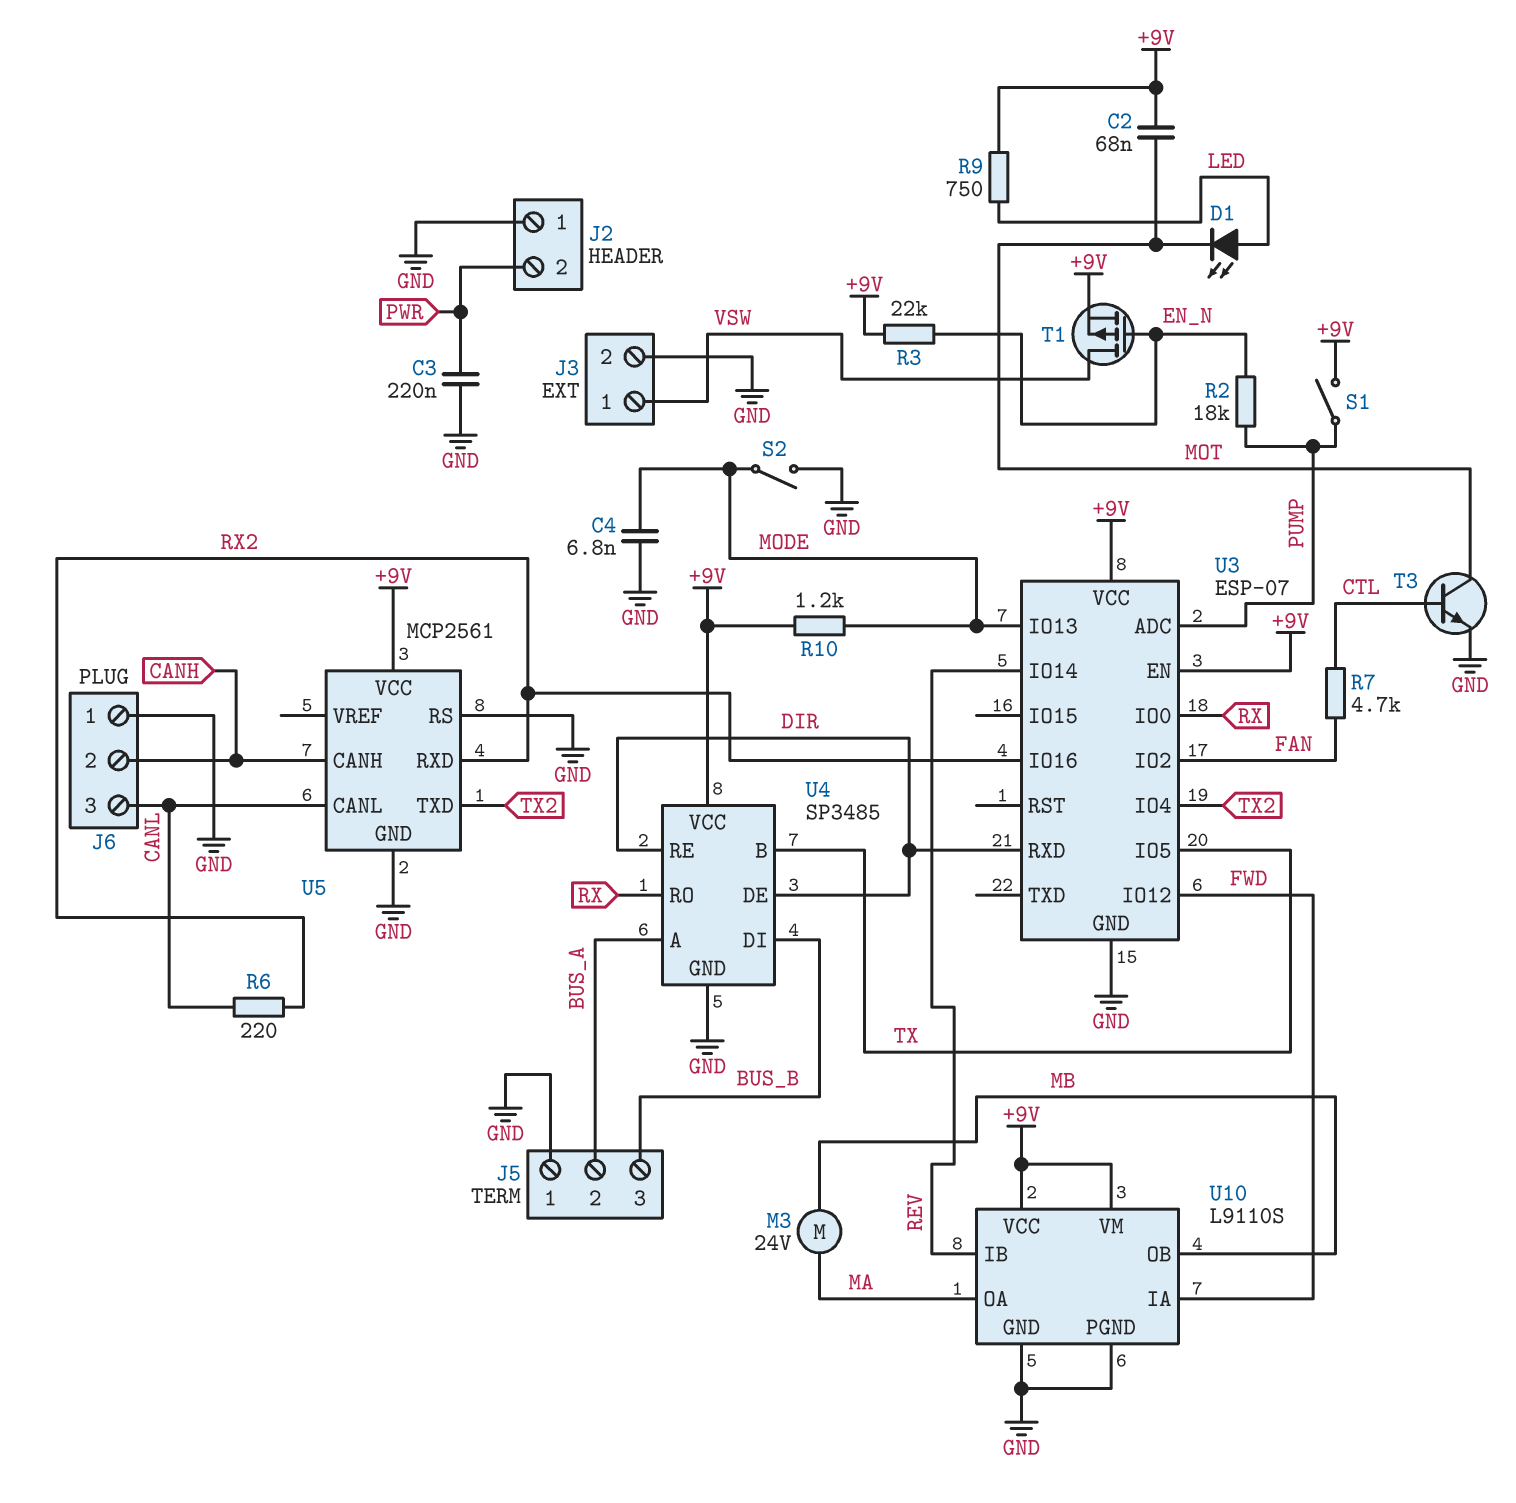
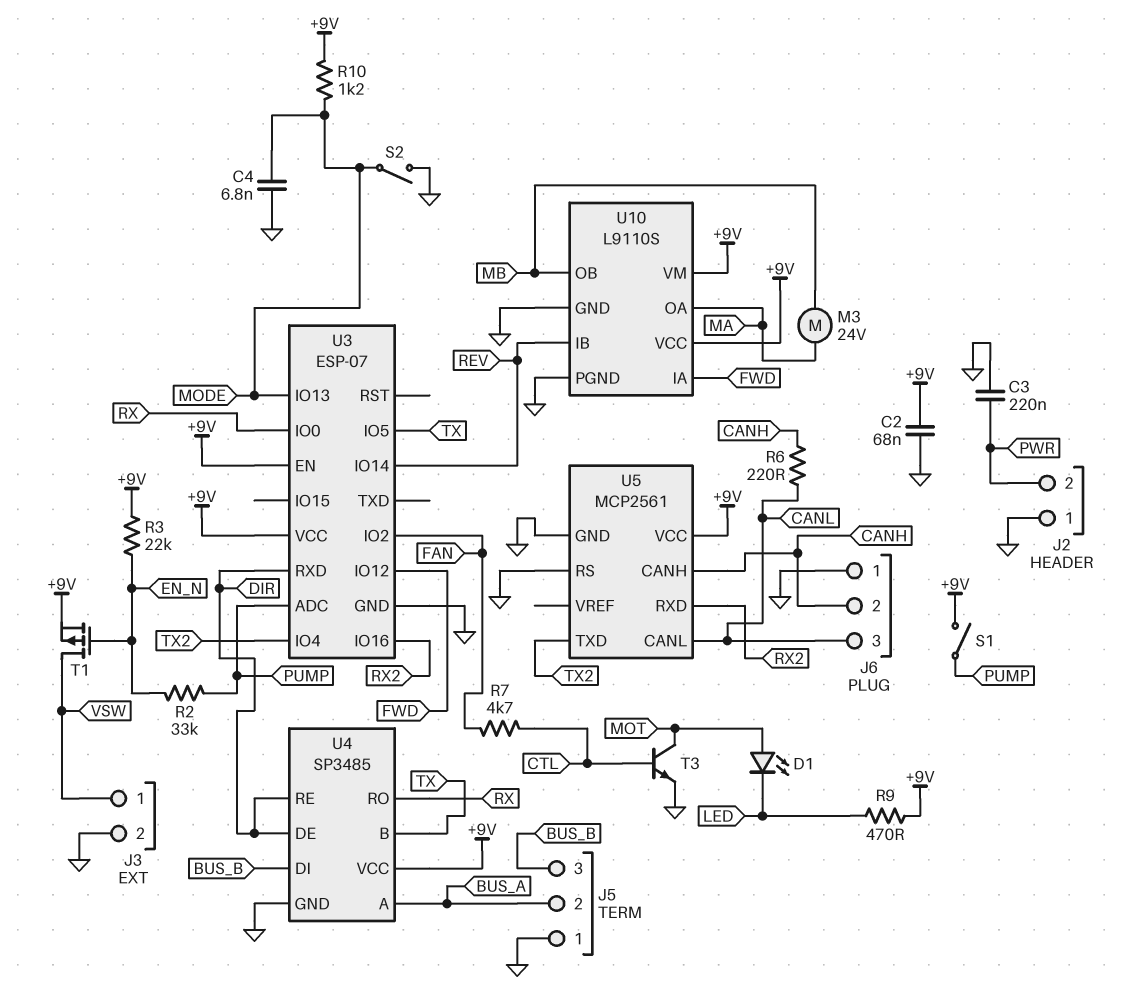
C2: 68nF (+9V, MOT) -> 68nF (+9V, GND)
D1: LED (A LED, K MOT) -> LED (A MOT, K LED)
R2: 18k (EN_N, PUMP) -> 33k (EN_N, PUMP)
R6: 220 (CANL, RX2) -> 220 (CANH, CANL)
R9: 750 (+9V, LED) -> 470 (+9V, LED)

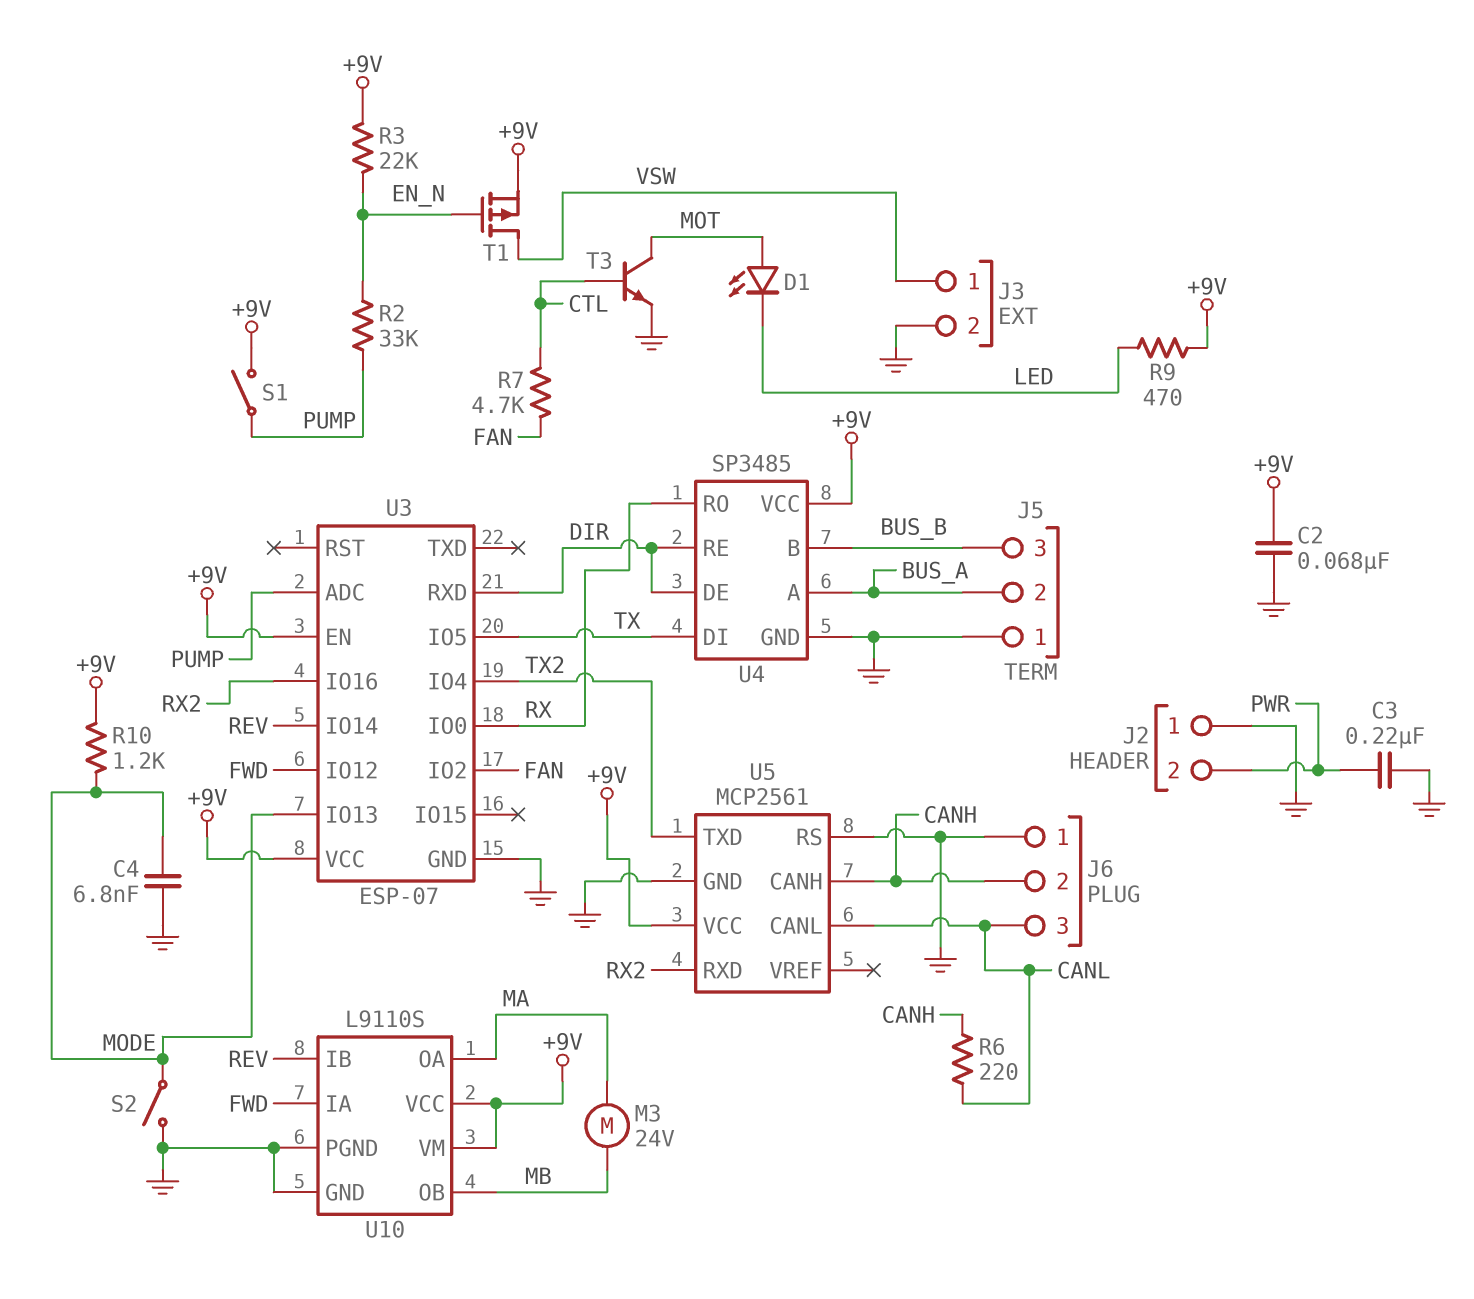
U4 pin B: TX -> BUS_B
U4 pin DI: BUS_B -> TX

